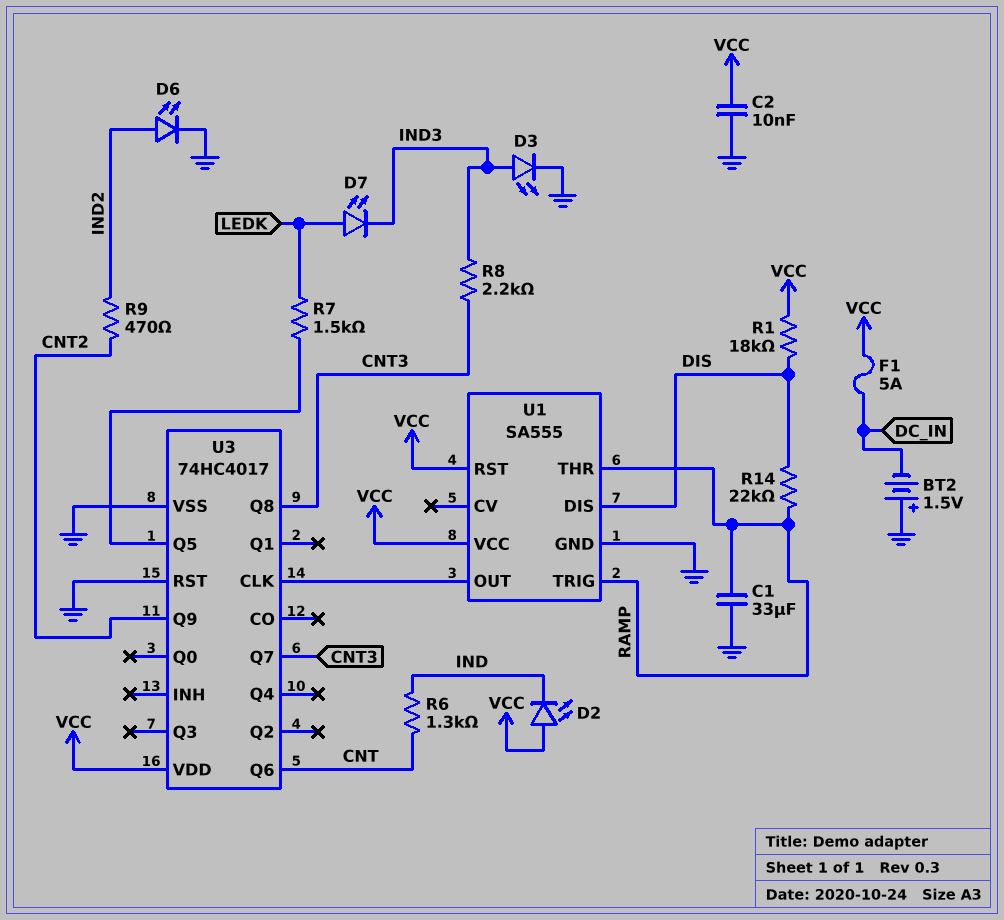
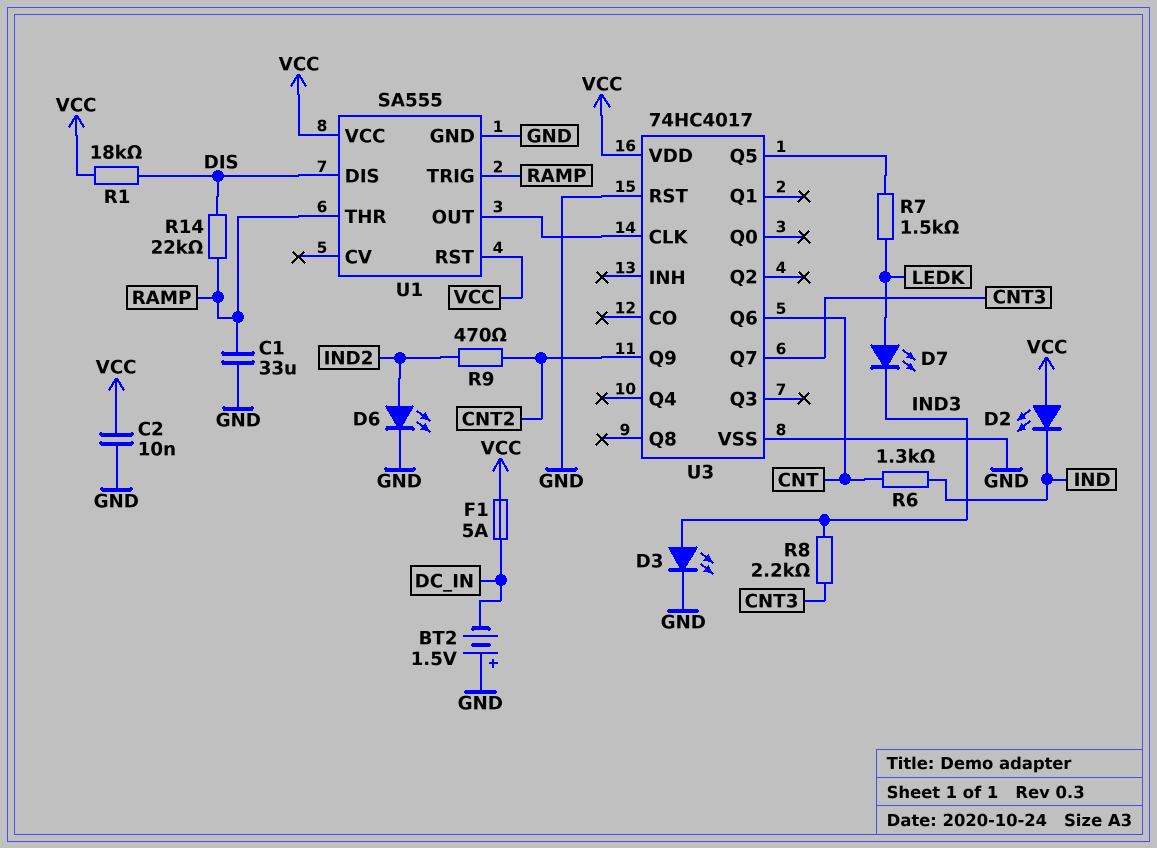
U3 pin Q8: CNT3 -> none

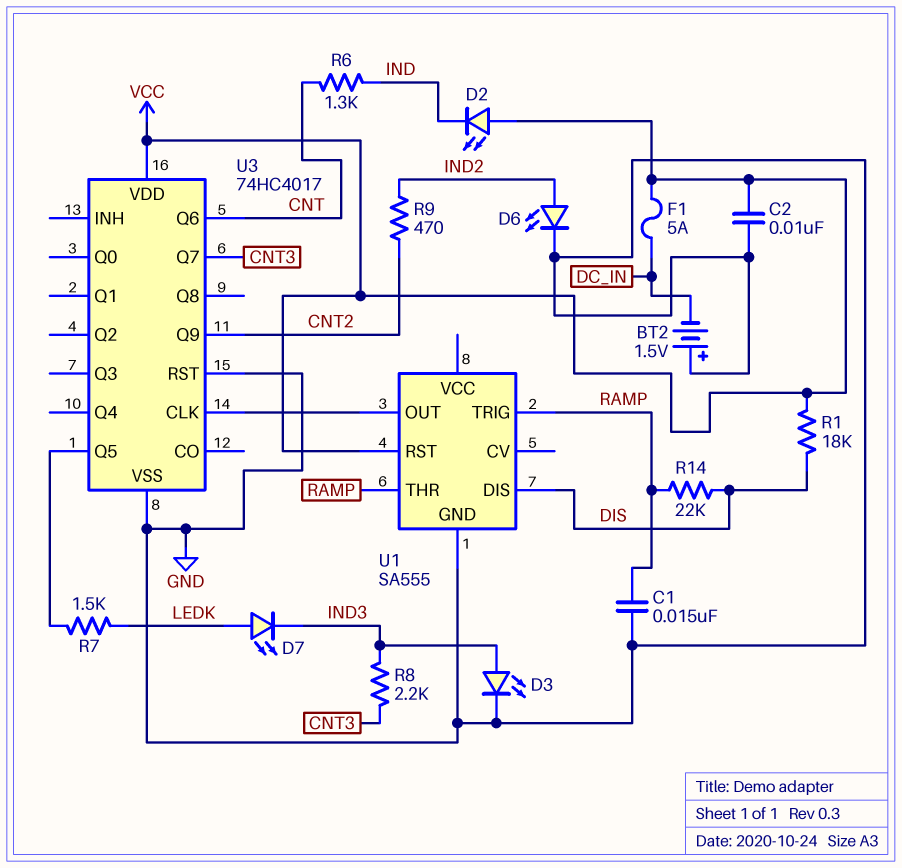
C1: 33uF (GND, RAMP) -> 15nF (GND, RAMP)
U1 pin VCC: VCC -> none

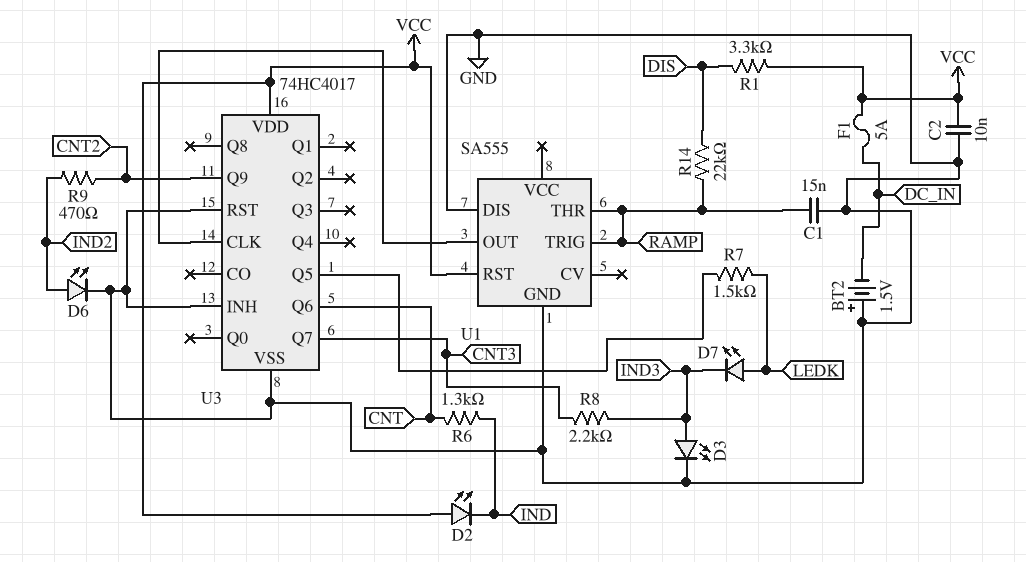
R1: 18k (DIS, VCC) -> 3.3k (DIS, VCC)
U1 pin DIS: DIS -> GND
U3 pin INH: none -> GND

